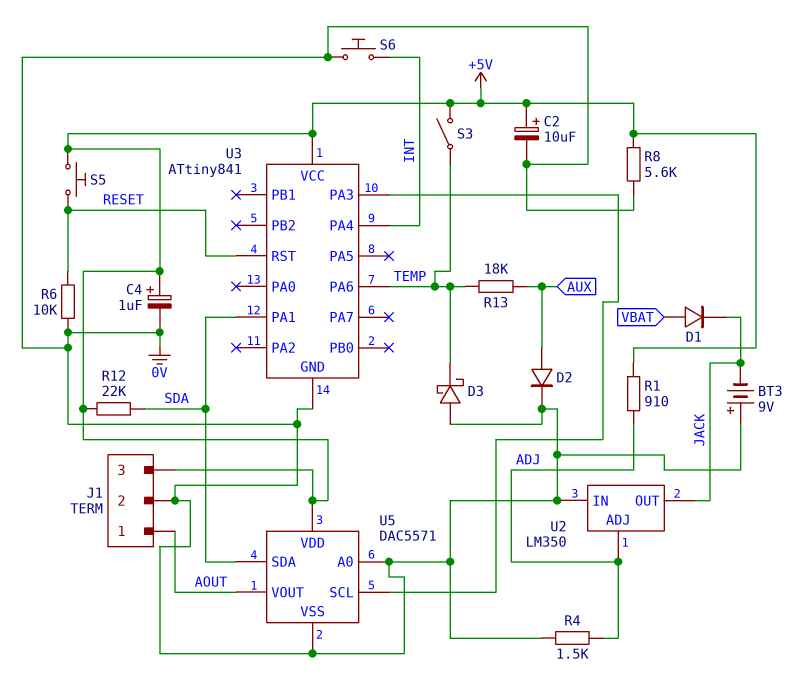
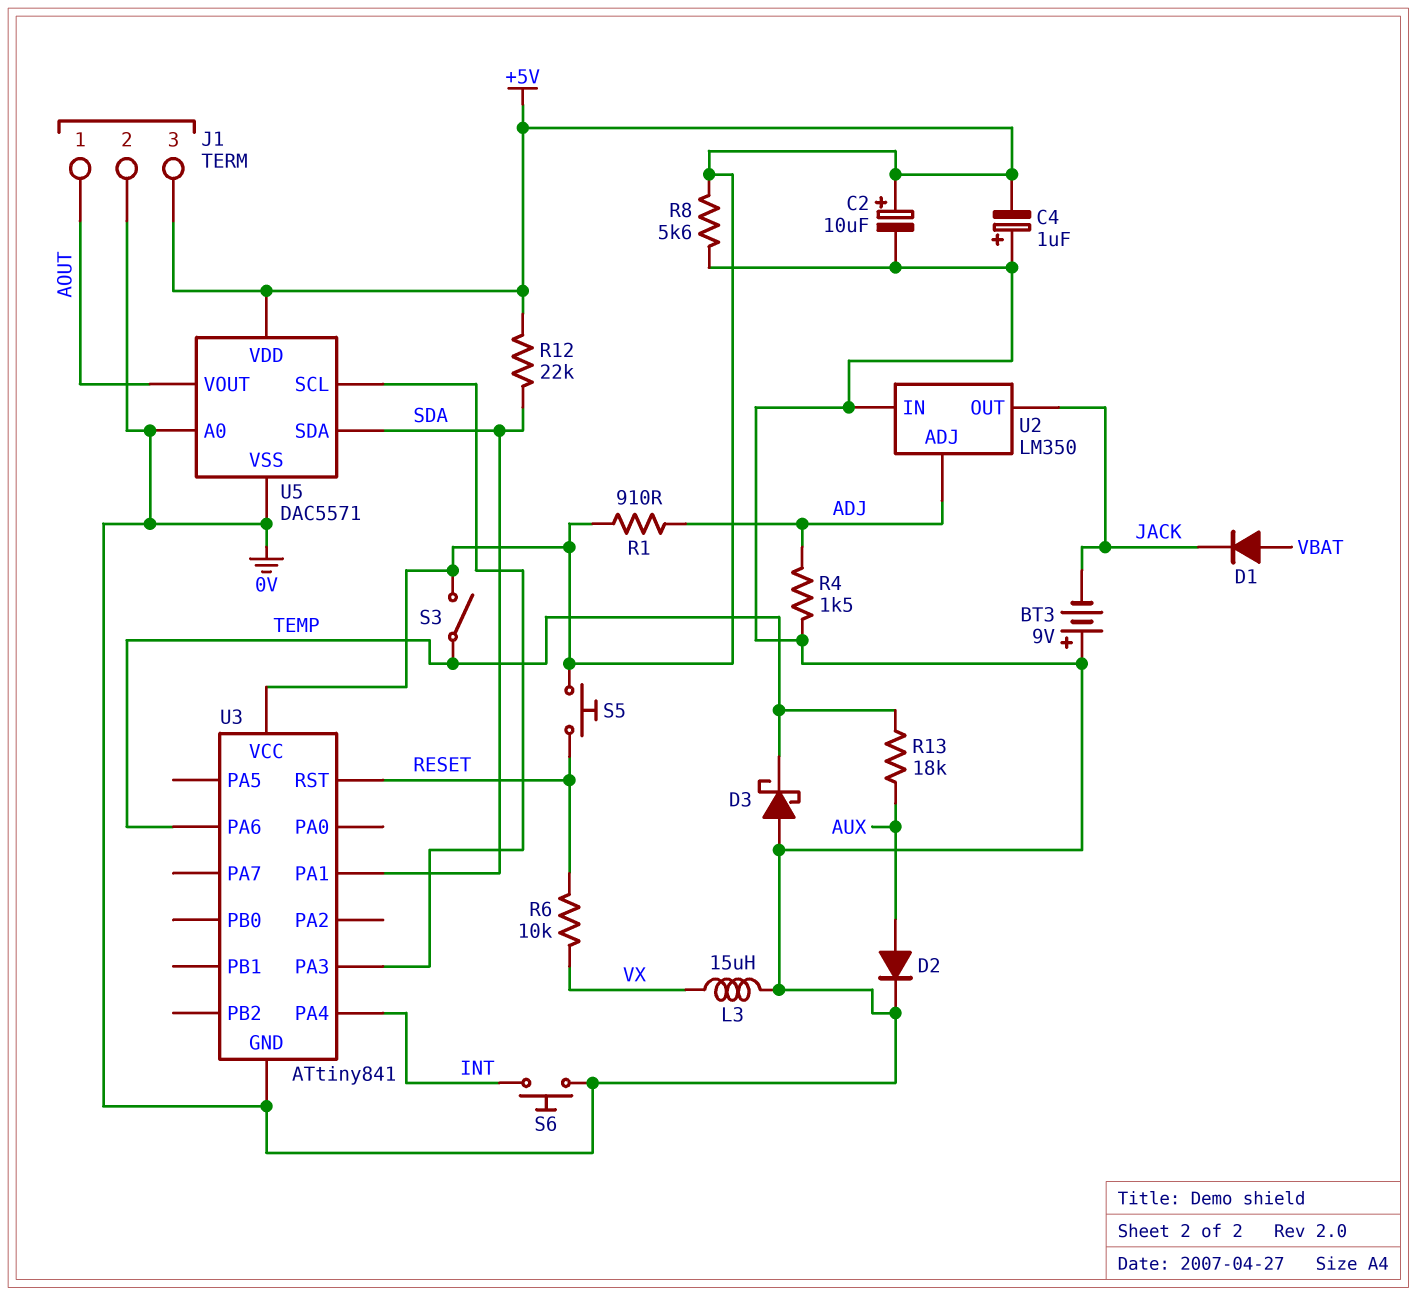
C4: 1uF (plus +5V, minus 0V) -> 1uF (plus 0V, minus +5V)
L3: none -> 15uH (0V, VX)
R6: 10k (0V, RESET) -> 10k (RESET, VX)

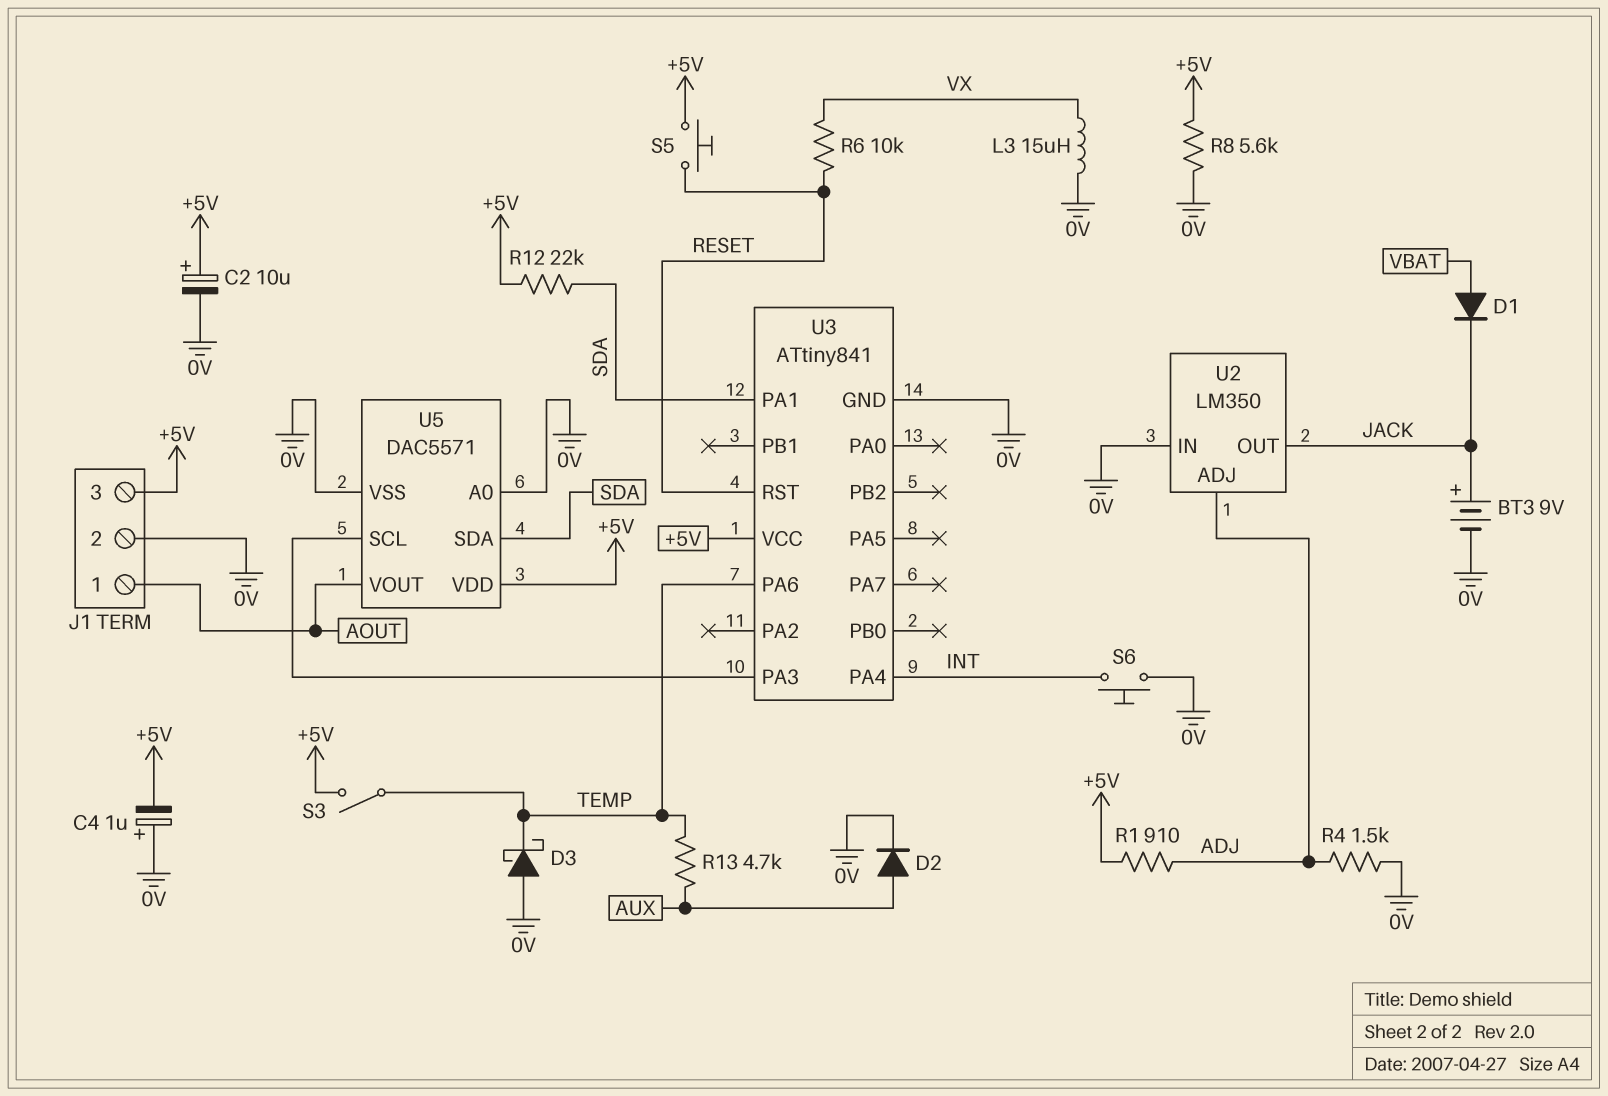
BT3: 9V (plus 0V, minus JACK) -> 9V (plus JACK, minus 0V)
R13: 18k (AUX, TEMP) -> 4.7k (AUX, TEMP)

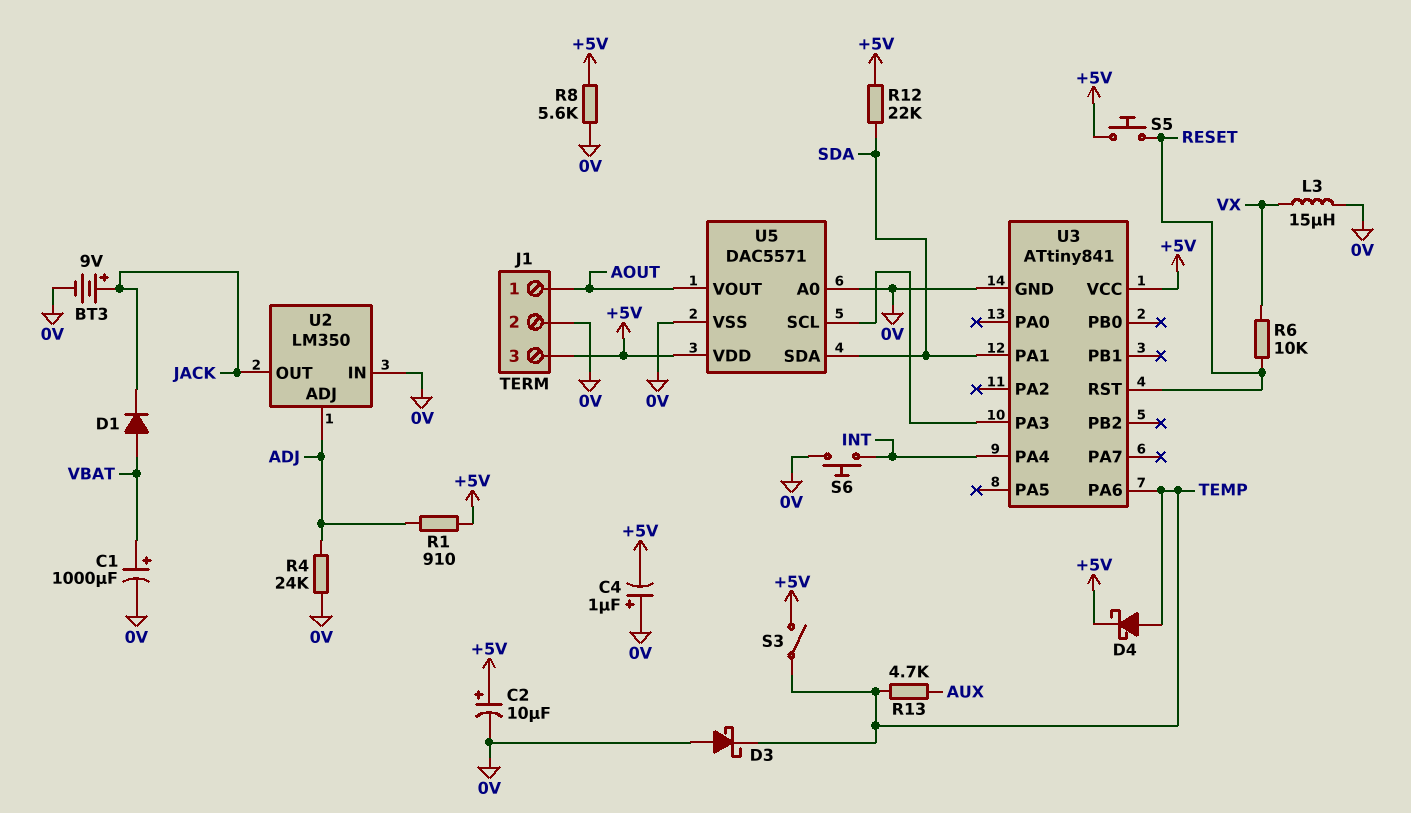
C1: none -> 1000uF (plus VBAT, minus 0V)
D2: diode (A AUX, K 0V) -> none
D4: none -> schottky (A TEMP, K +5V)
R4: 1.5k (0V, ADJ) -> 24k (0V, ADJ)

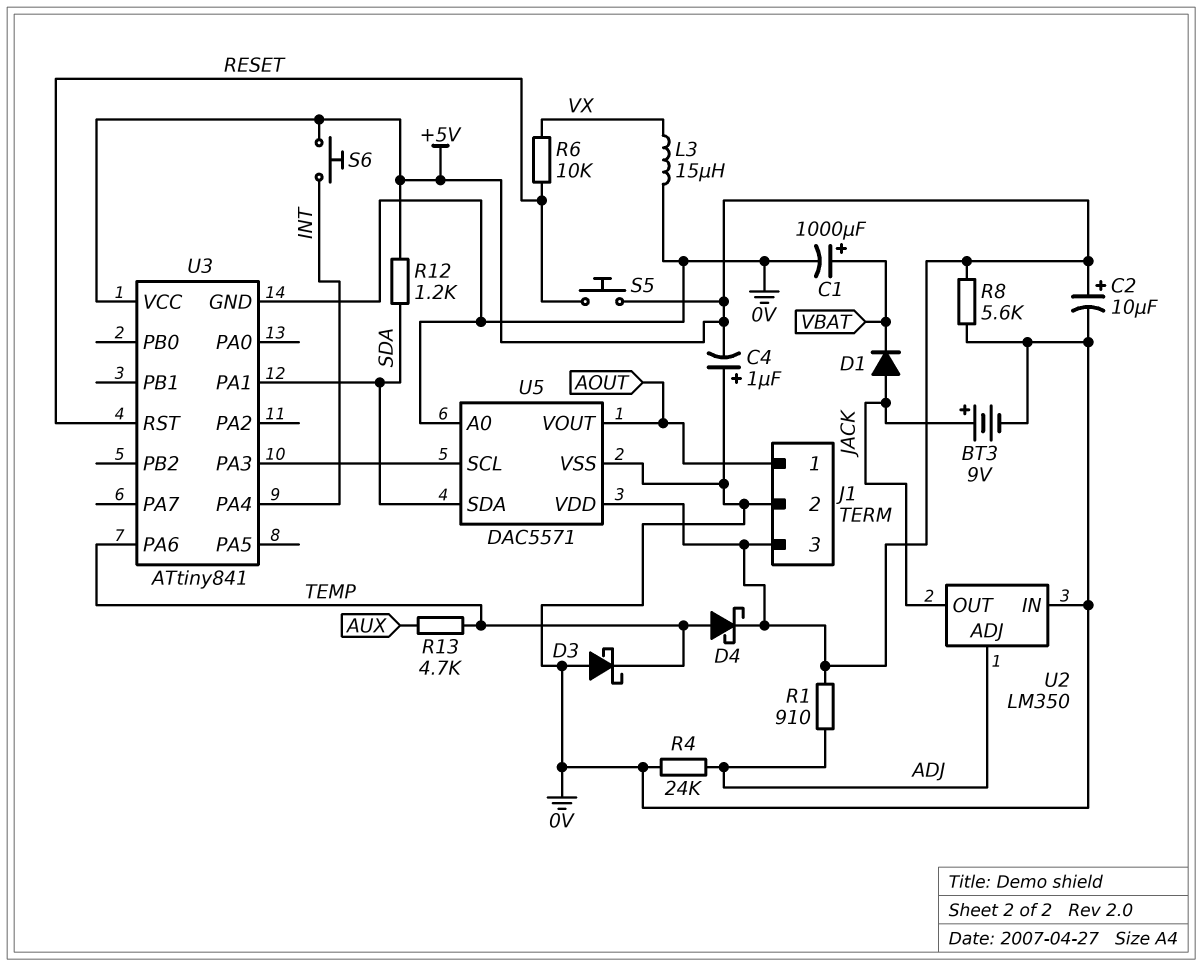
D1: diode (A VBAT, K JACK) -> diode (A JACK, K VBAT)
R12: 22k (+5V, SDA) -> 1.2k (+5V, SDA)
S3: switch (+5V, TEMP) -> none
S6: button (0V, INT) -> button (+5V, INT)

